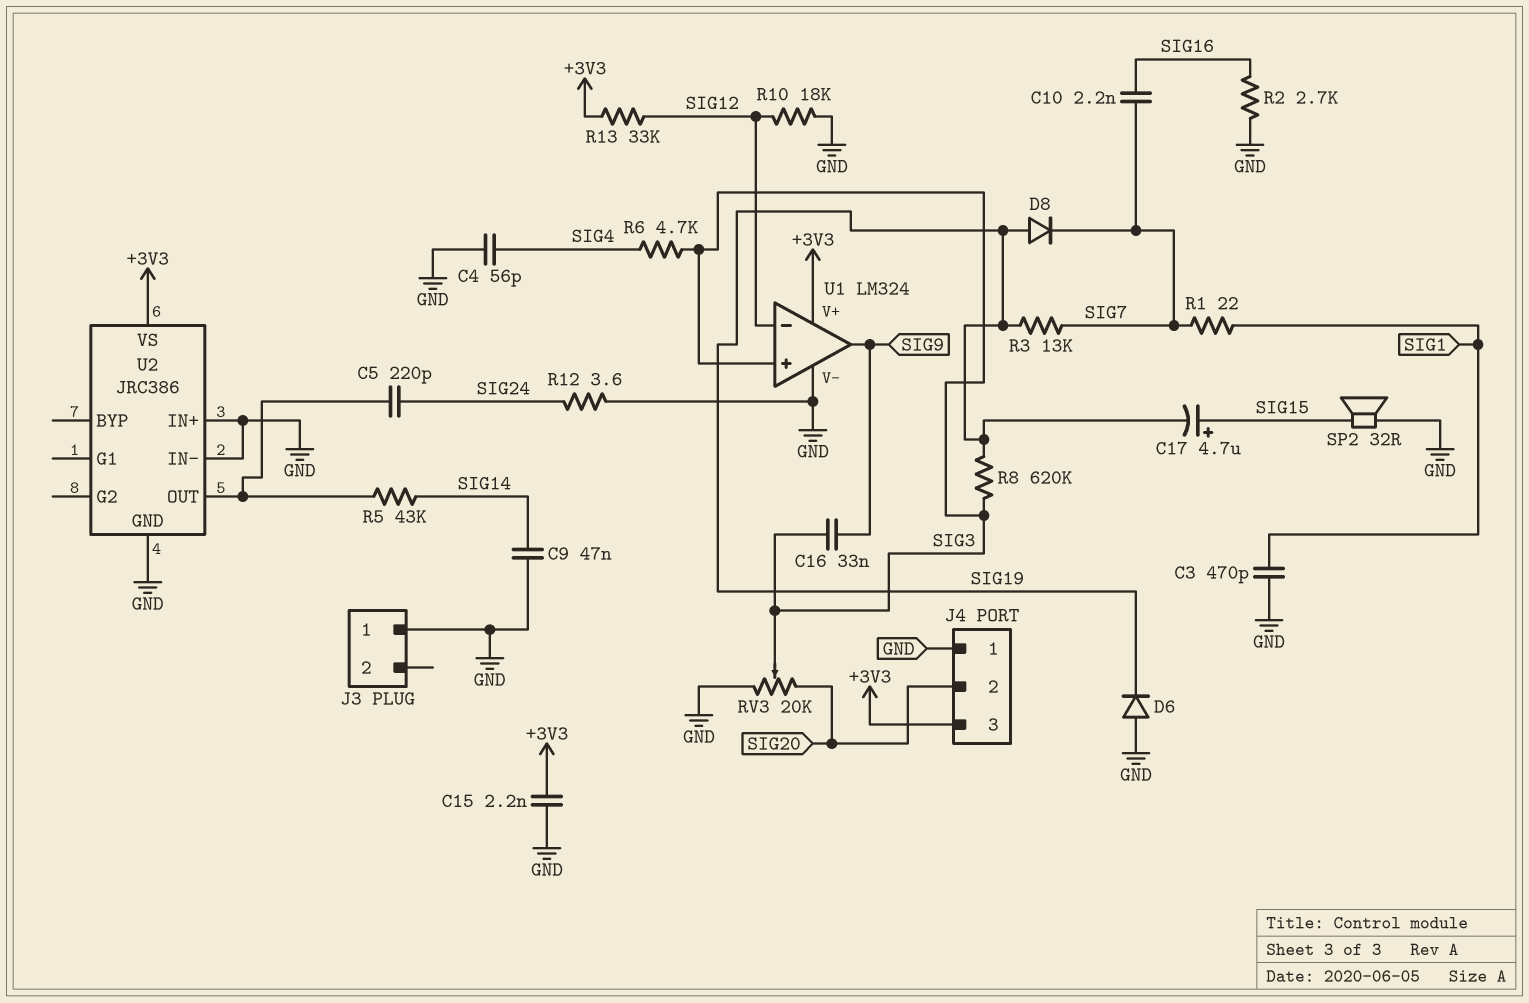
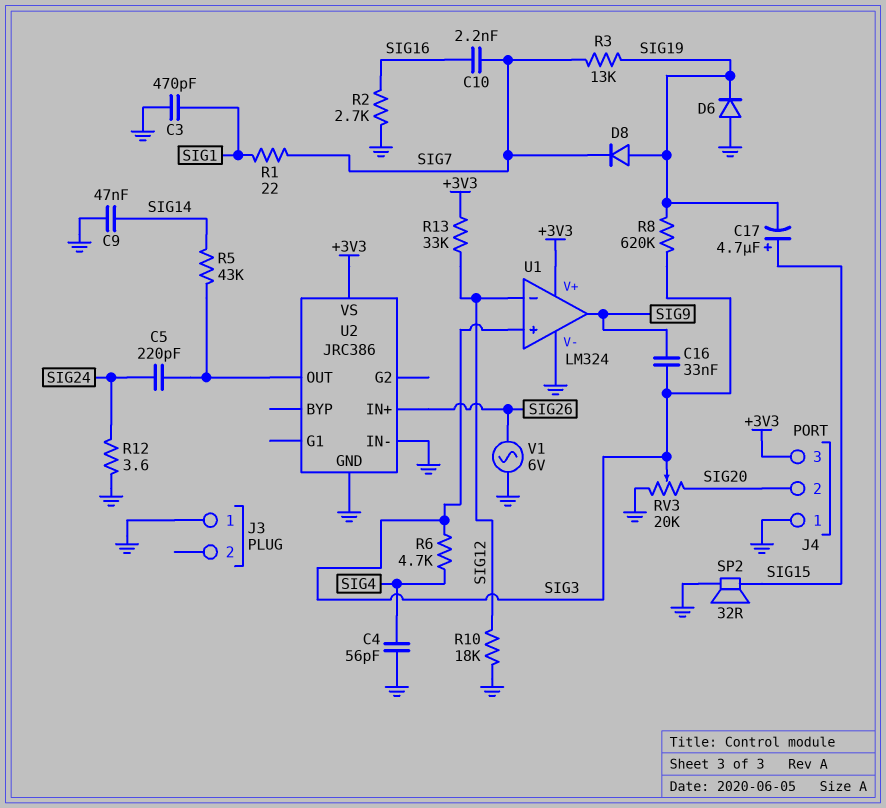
C15: 2.2nF (+3V3, GND) -> none
U2 pin IN+: GND -> SIG26
V1: none -> AC 6V (GND, SIG26)

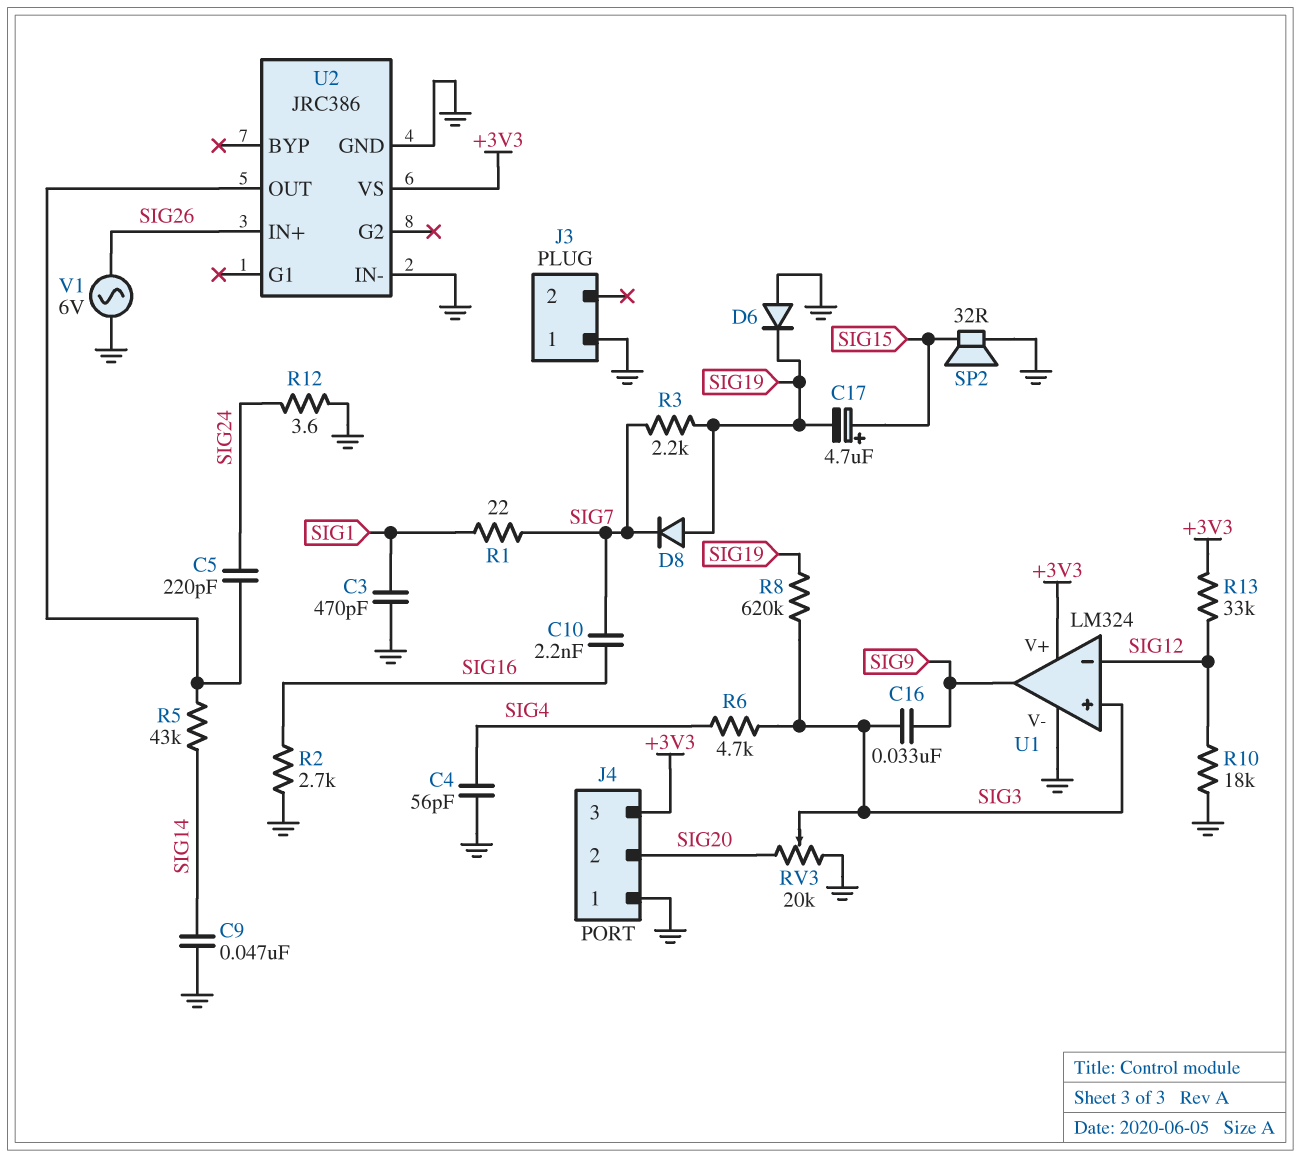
R3: 13k (SIG7, SIG19) -> 2.2k (SIG7, SIG19)

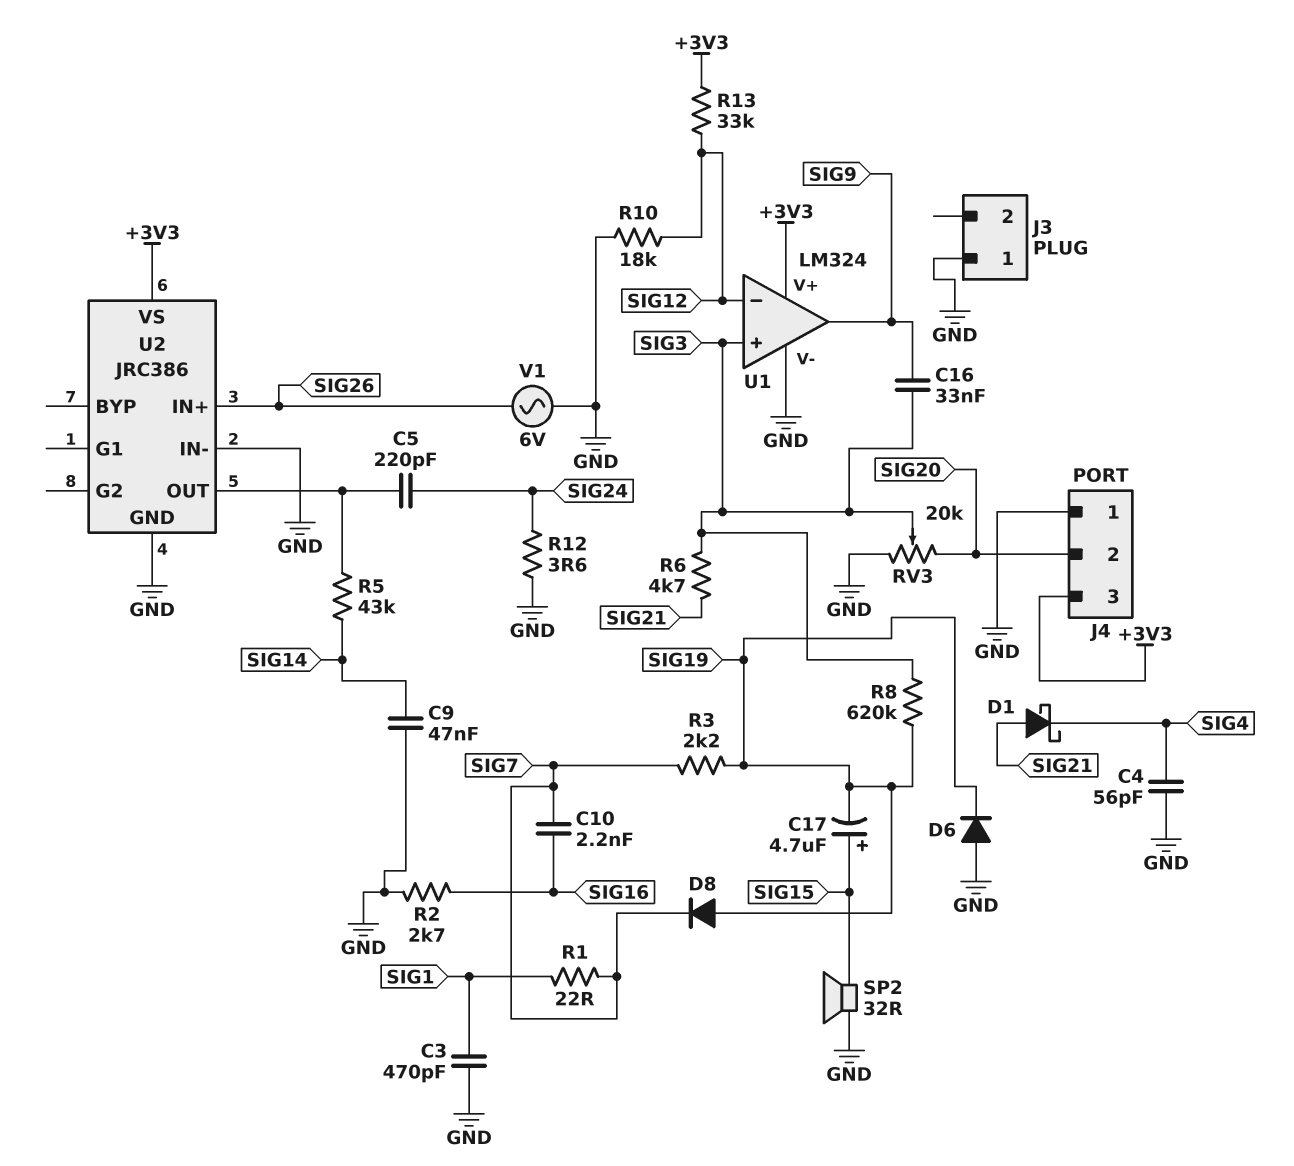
D1: none -> schottky (A SIG21, K SIG4)
R6: 4.7k (SIG3, SIG4) -> 4.7k (SIG3, SIG21)

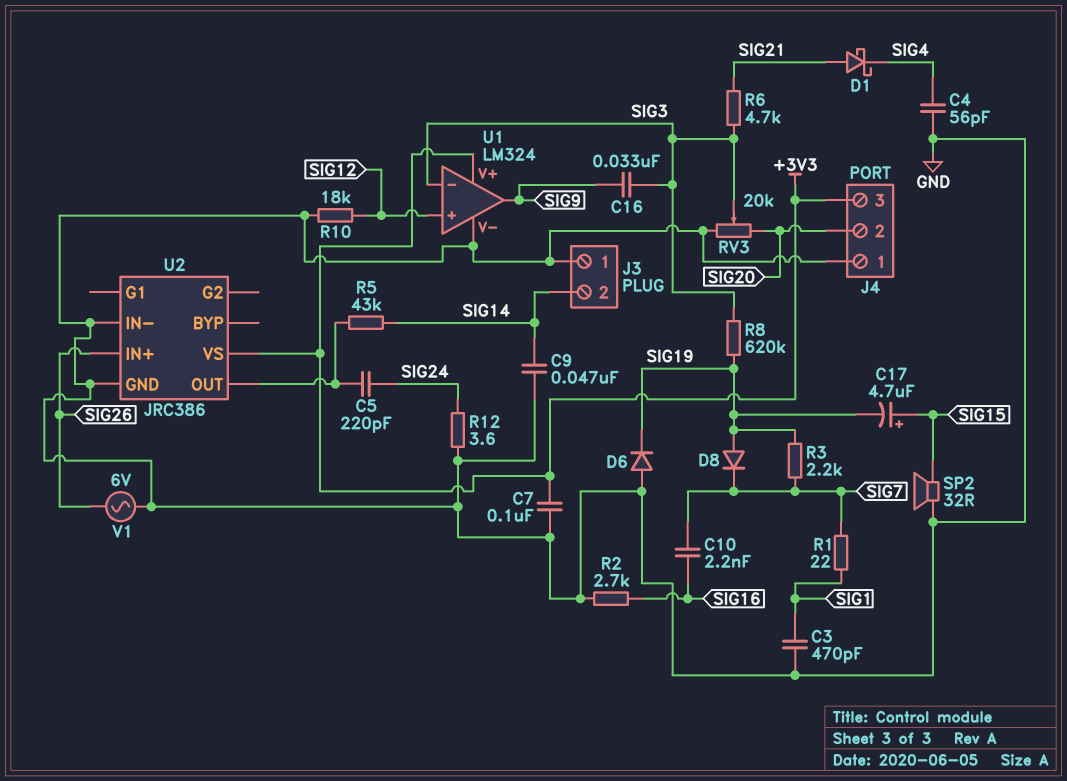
C7: none -> 100nF (+3V3, GND)
J3 pin 2: none -> SIG14
R13: 33k (+3V3, SIG12) -> none
U1 pin in+: SIG3 -> SIG12
U1 pin in-: SIG12 -> SIG3

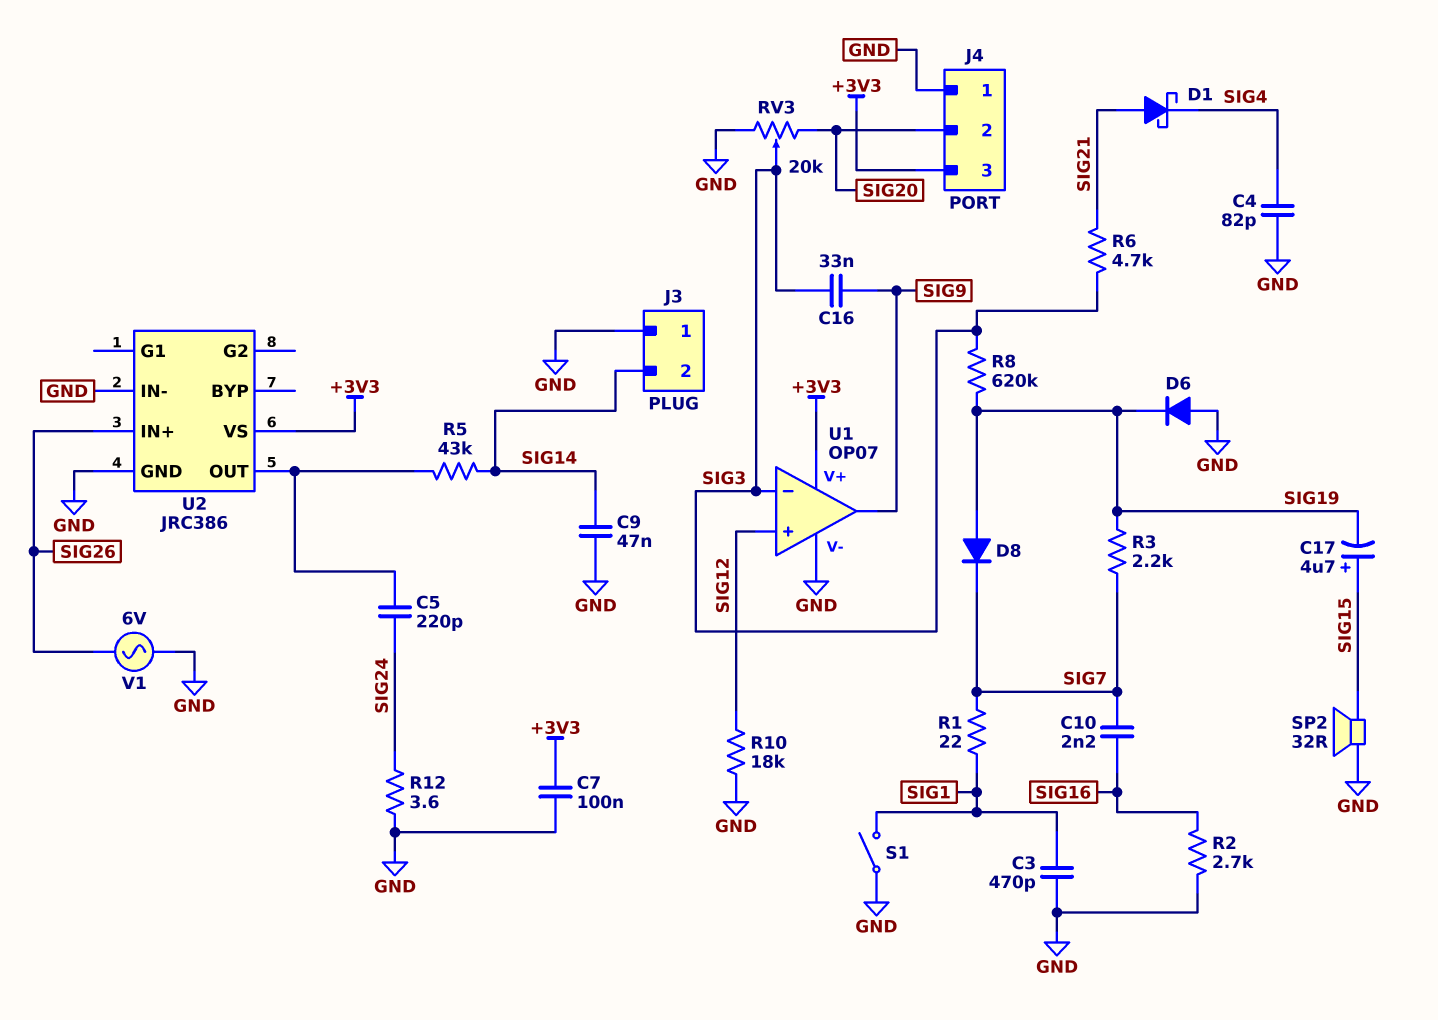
C4: 56pF (GND, SIG4) -> 82pF (GND, SIG4)
S1: none -> switch (GND, SIG1)
U1: LM324 -> OP07

